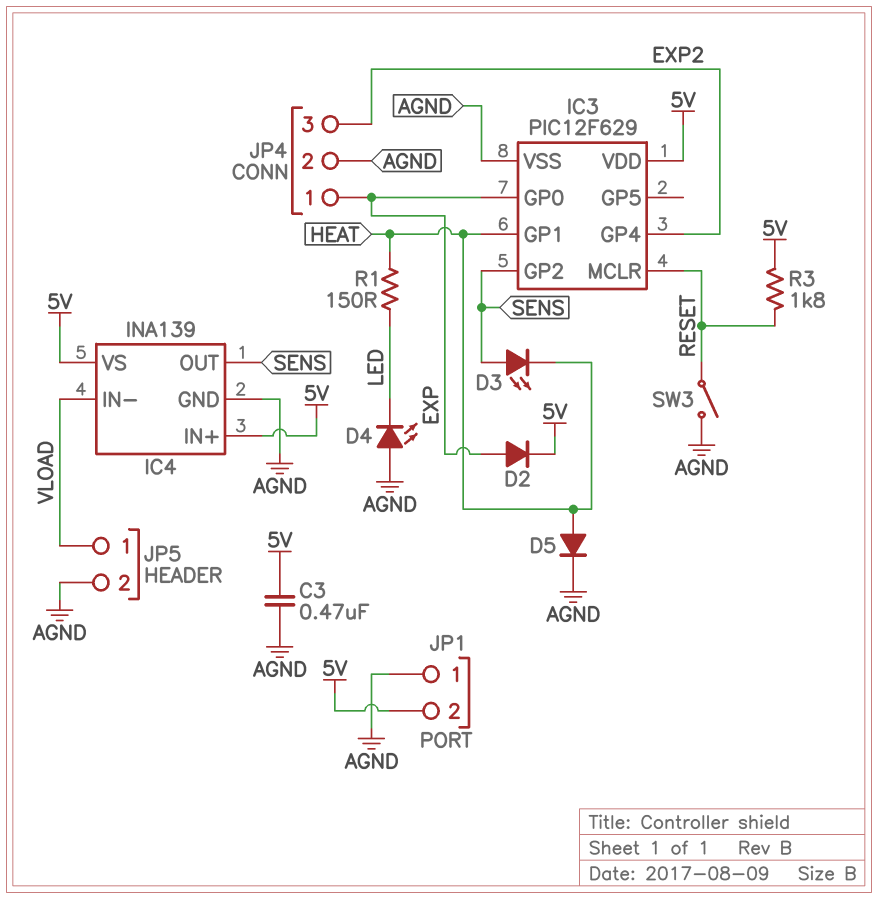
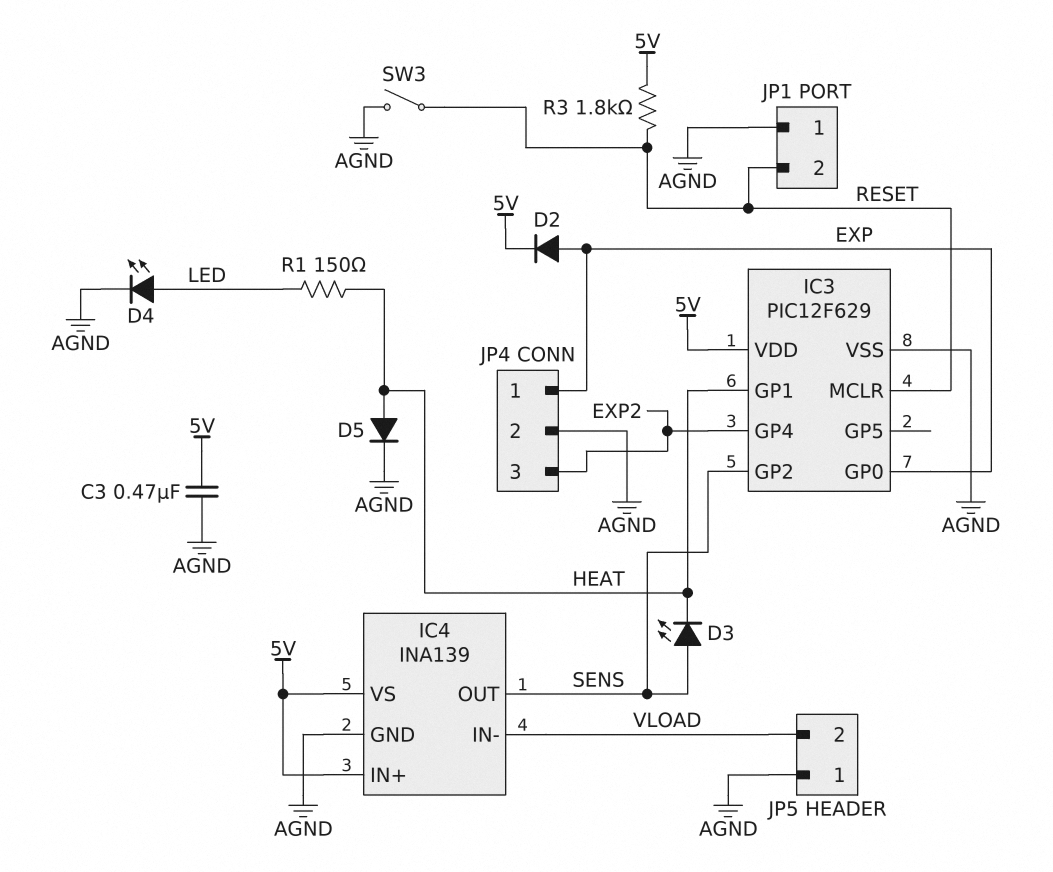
D4: LED (A AGND, K LED) -> LED (A LED, K AGND)
JP1 pin 2: 5V -> RESET
JP5 pin 1: VLOAD -> AGND
JP5 pin 2: AGND -> VLOAD

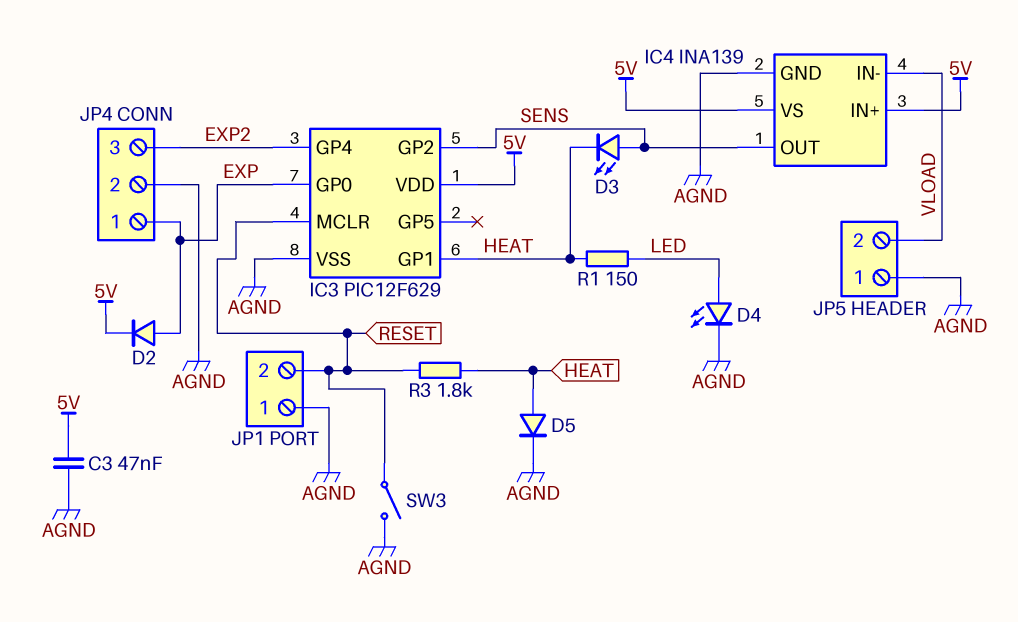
C3: 470nF (5V, AGND) -> 47nF (5V, AGND)
R3: 1.8k (5V, RESET) -> 1.8k (HEAT, RESET)

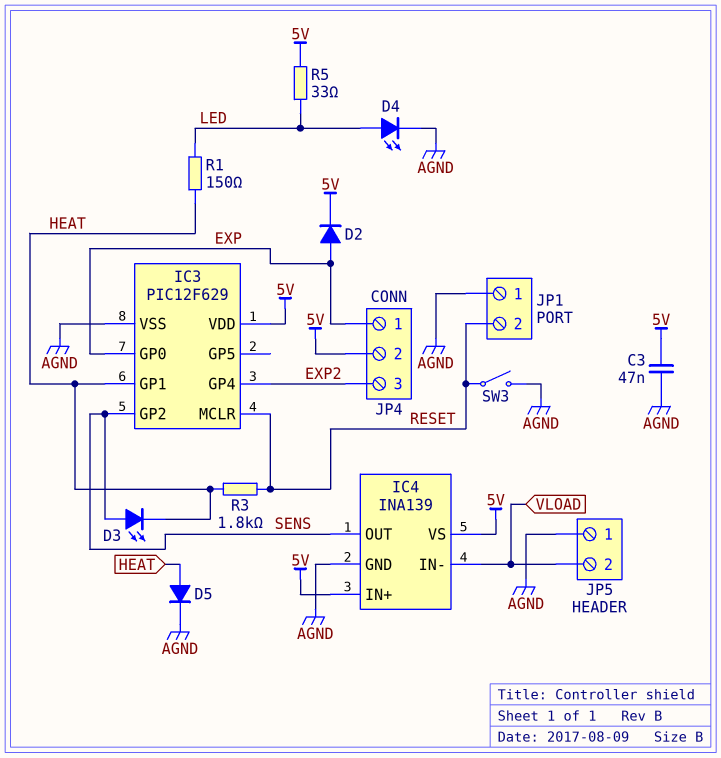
JP4 pin 2: AGND -> 5V
R5: none -> 33 (5V, LED)

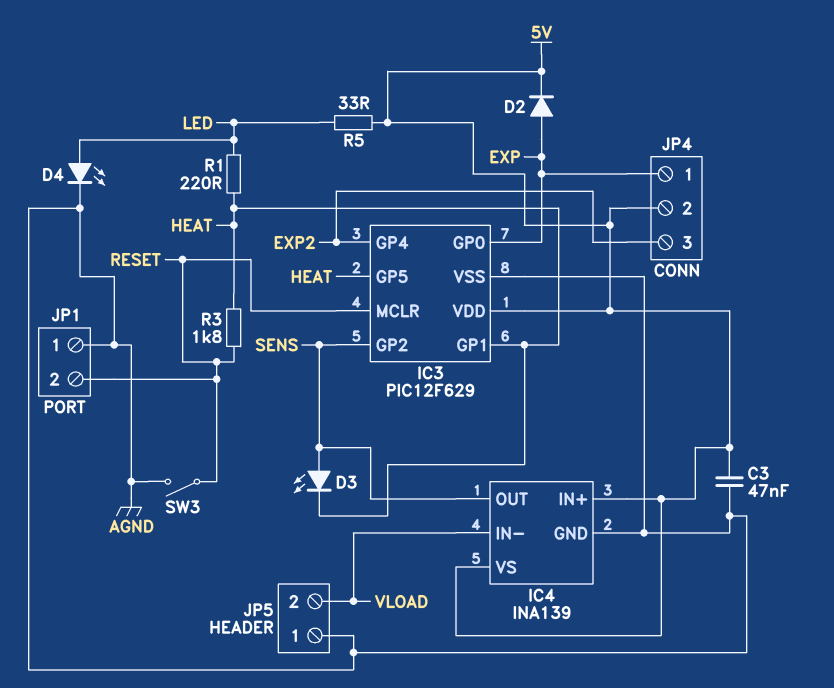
D5: diode (A HEAT, K AGND) -> none
IC3 pin GP5: none -> HEAT
R1: 150 (HEAT, LED) -> 220 (HEAT, LED)

